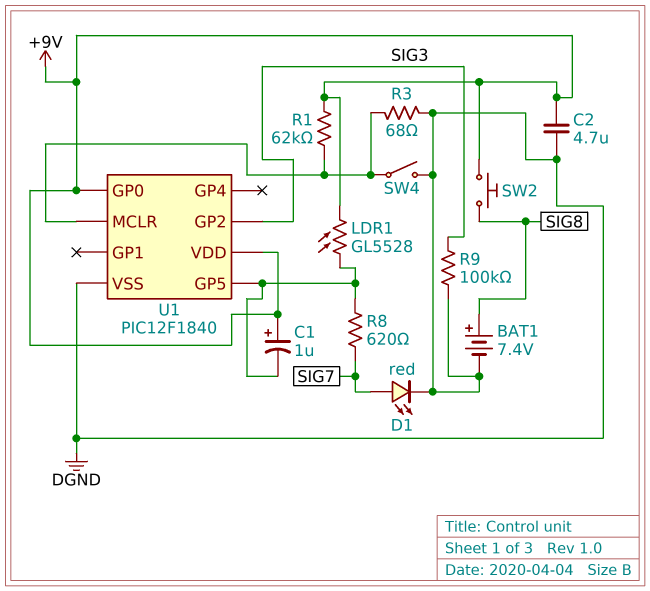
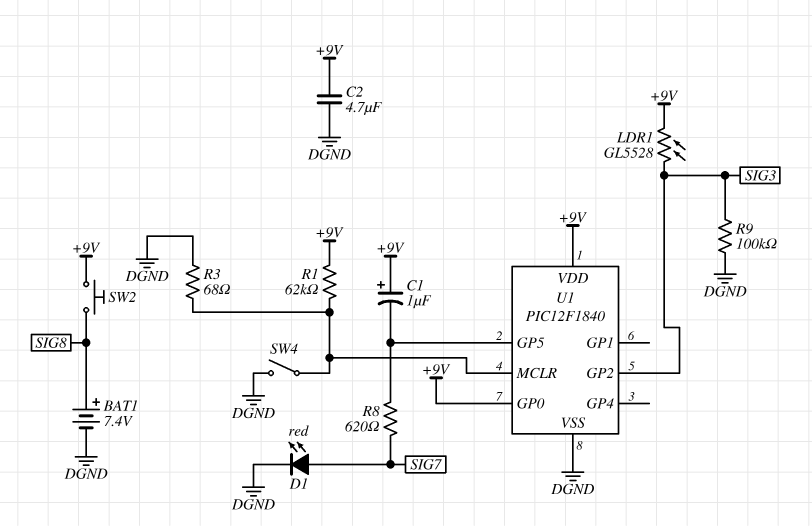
LDR1: GL5528 (+9V, U1/GP5) -> GL5528 (+9V, SIG3)

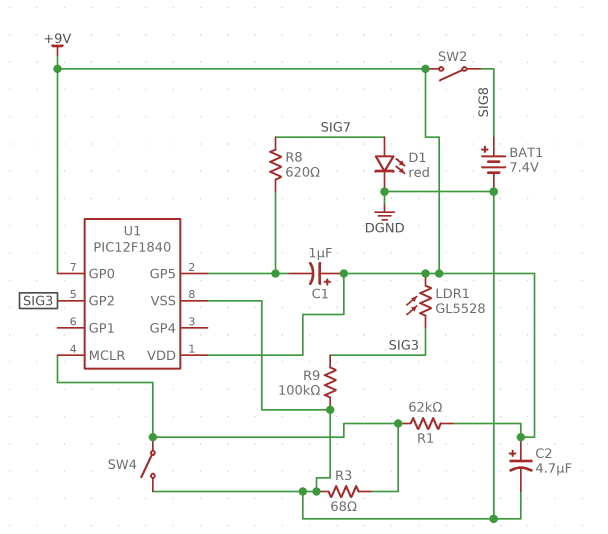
C2: 4.7uF (+9V, DGND) -> 4.7uF (plus +9V, minus DGND)
SW2: button (+9V, SIG8) -> switch (+9V, SIG8)

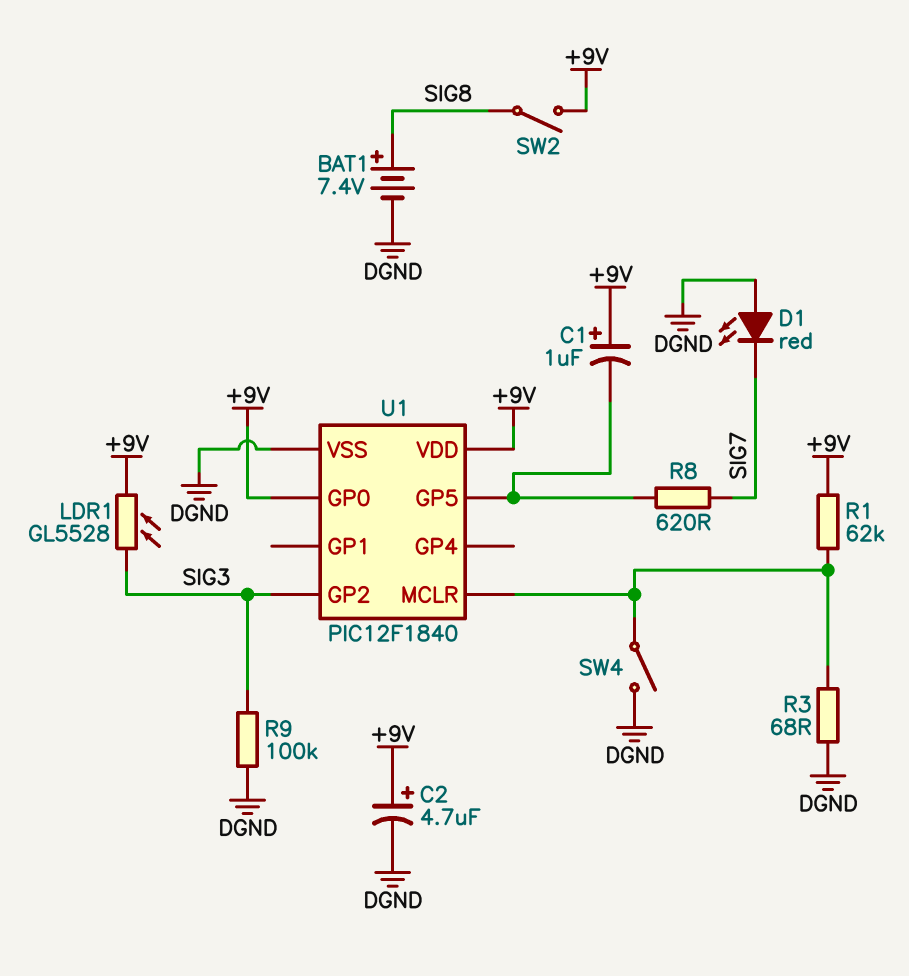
D1: LED red (A SIG7, K DGND) -> LED red (A DGND, K SIG7)

